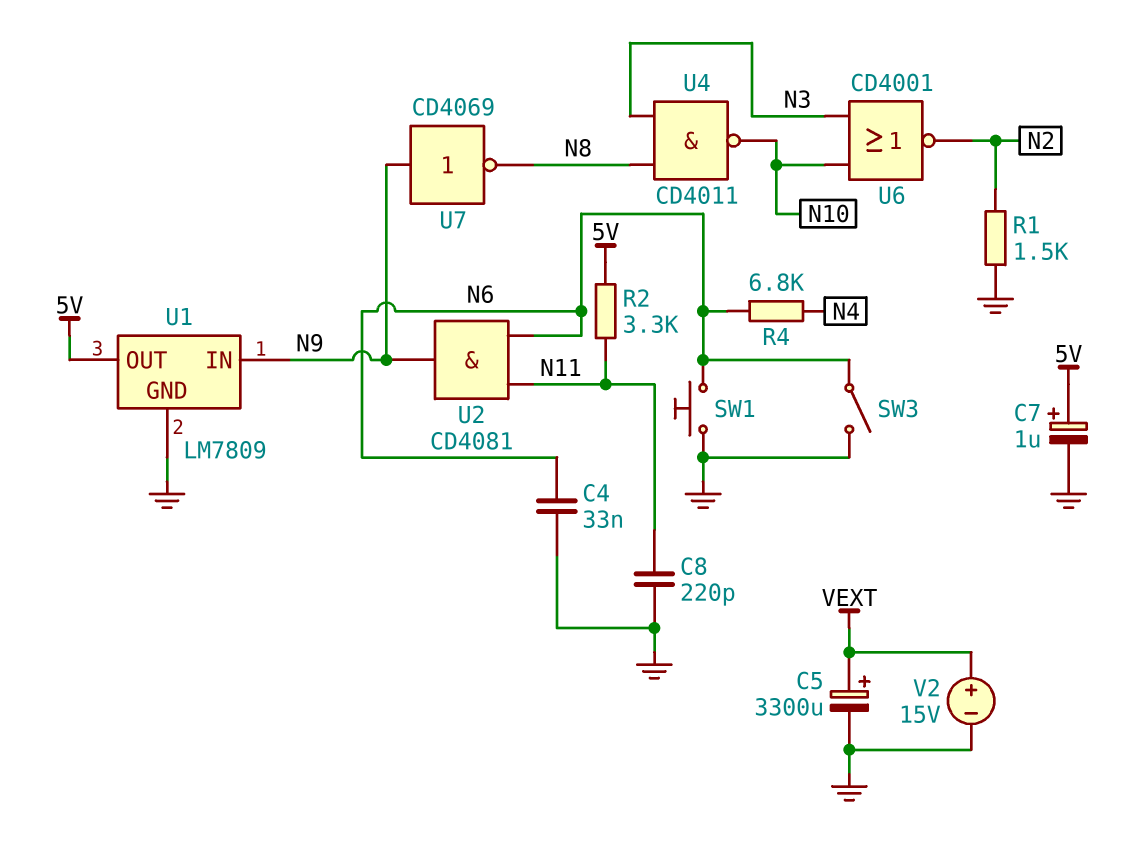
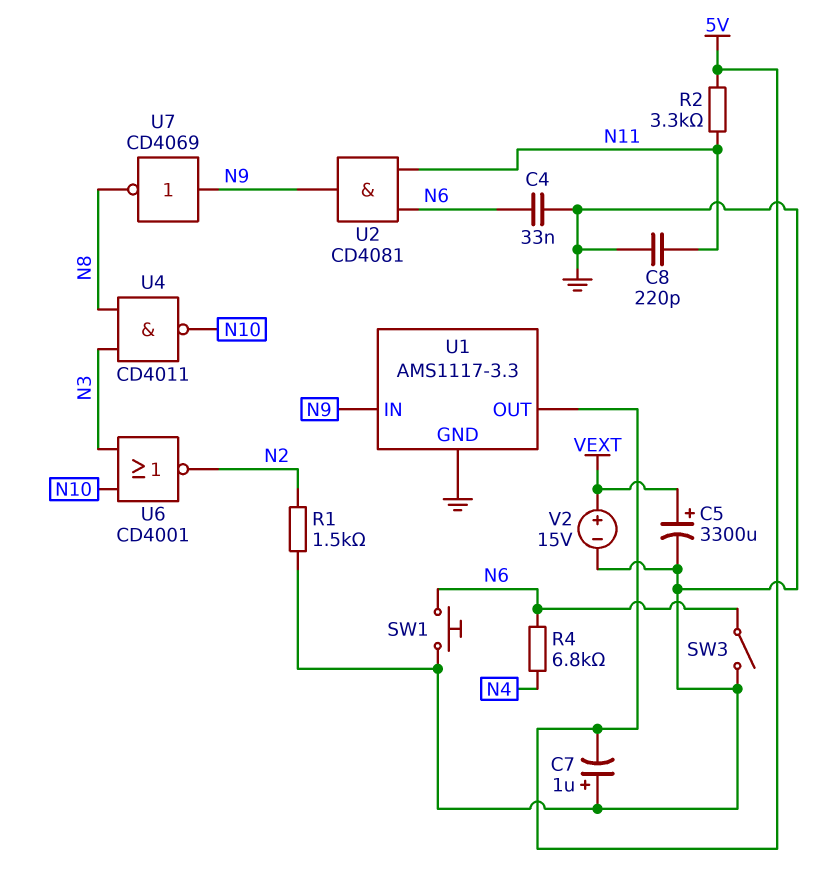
C7: 1uF (plus 5V, minus GND) -> 1uF (plus GND, minus 5V)
U1: LM7809 -> AMS1117-3.3

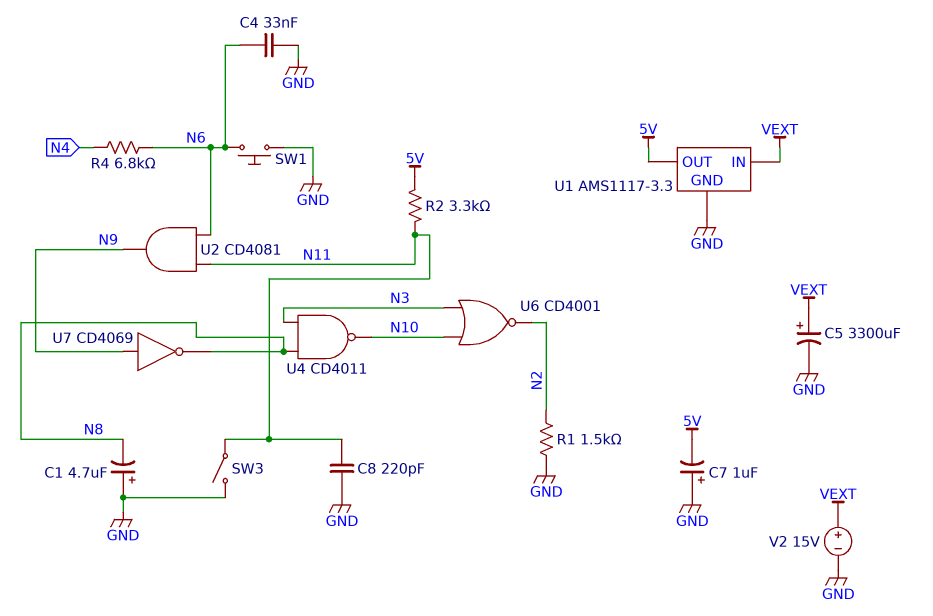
C1: none -> 4.7uF (plus GND, minus N8)
SW3: switch (GND, N6) -> switch (GND, N11)
U1 pin IN: N9 -> VEXT

